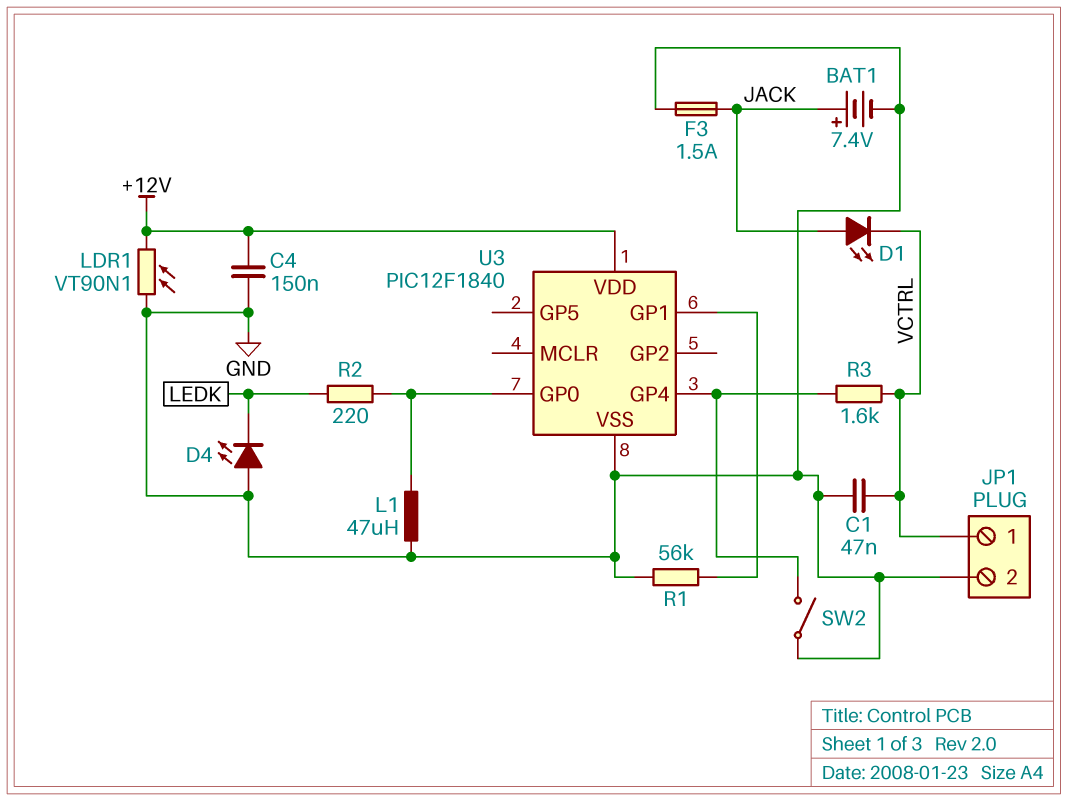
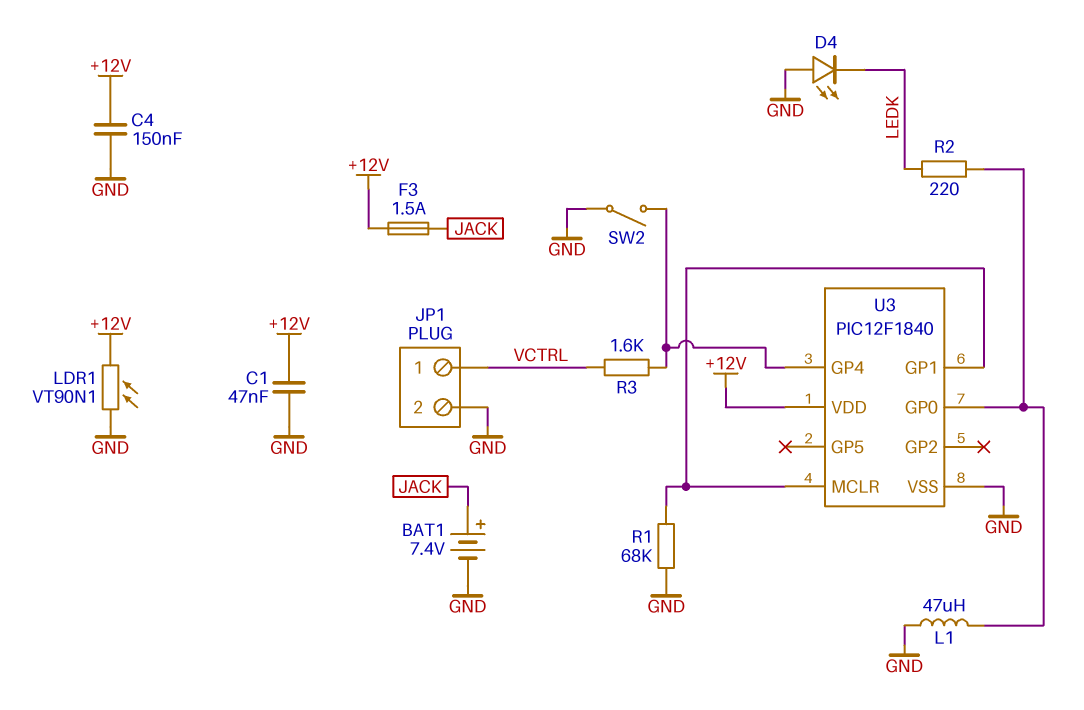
C1: 47nF (GND, VCTRL) -> 47nF (+12V, GND)
D1: LED (A JACK, K VCTRL) -> none
F3: 1.5A (GND, JACK) -> 1.5A (+12V, JACK)
R1: 56k (GND, U3/GP1) -> 68k (GND, U3/GP1)
U3 pin MCLR: none -> U3/GP1

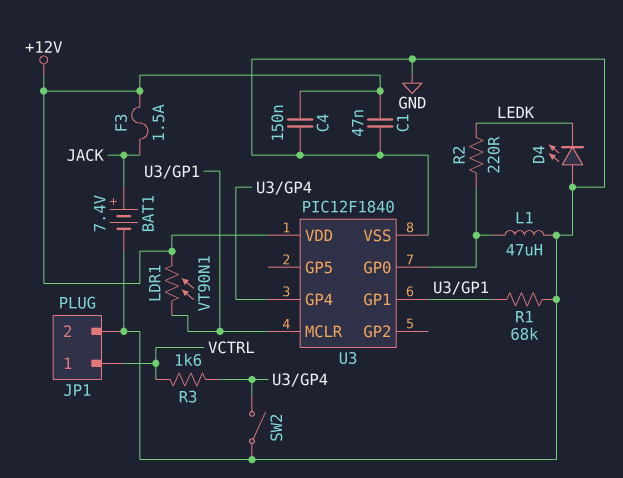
LDR1: VT90N1 (+12V, GND) -> VT90N1 (+12V, U3/GP1)

